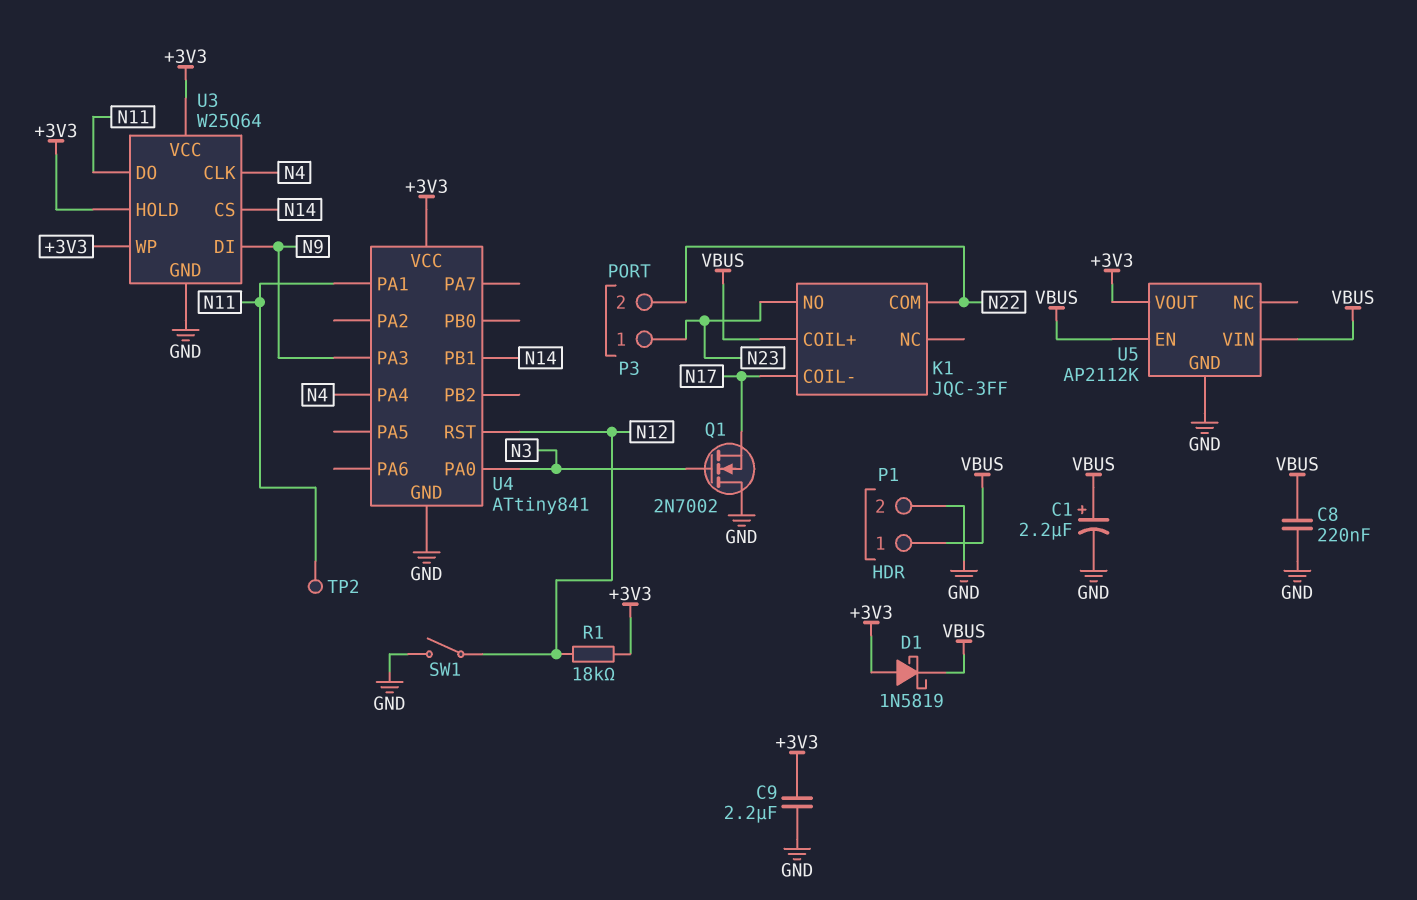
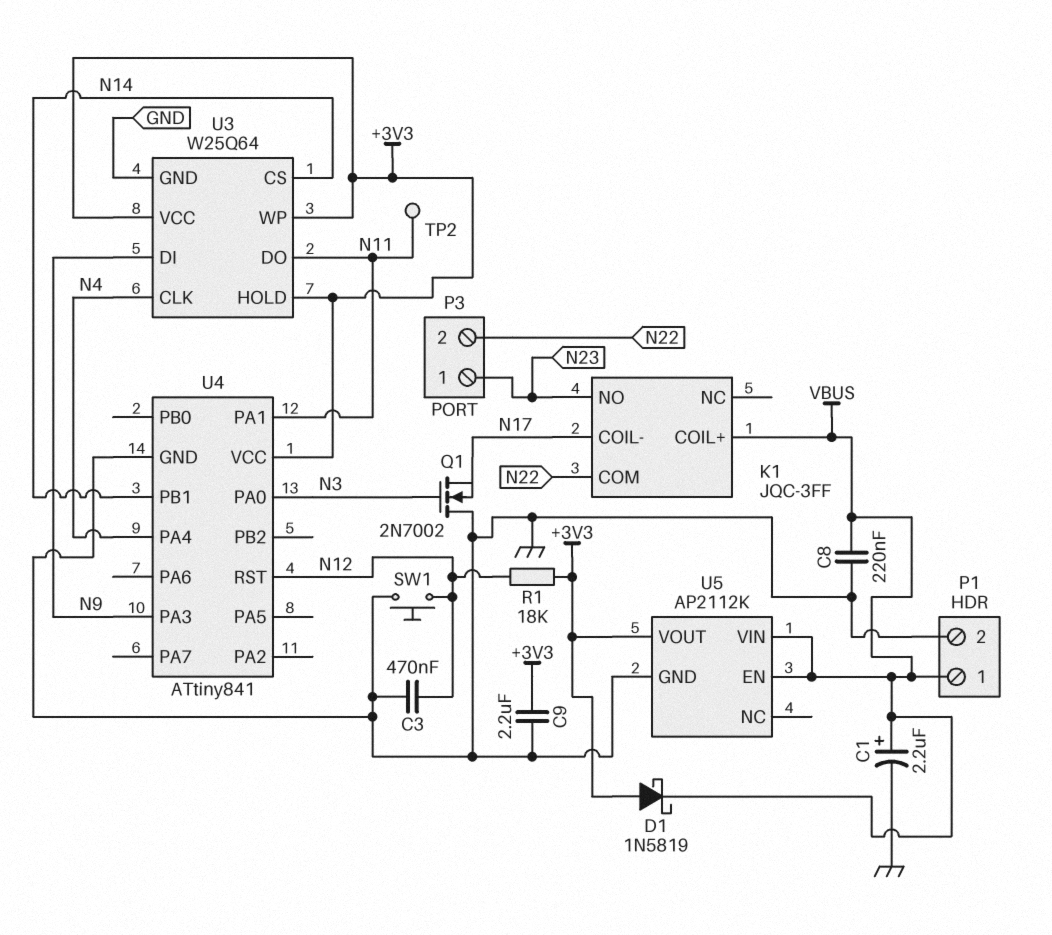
C3: none -> 470nF (GND, N12)
SW1: switch (GND, N12) -> button (GND, N12)

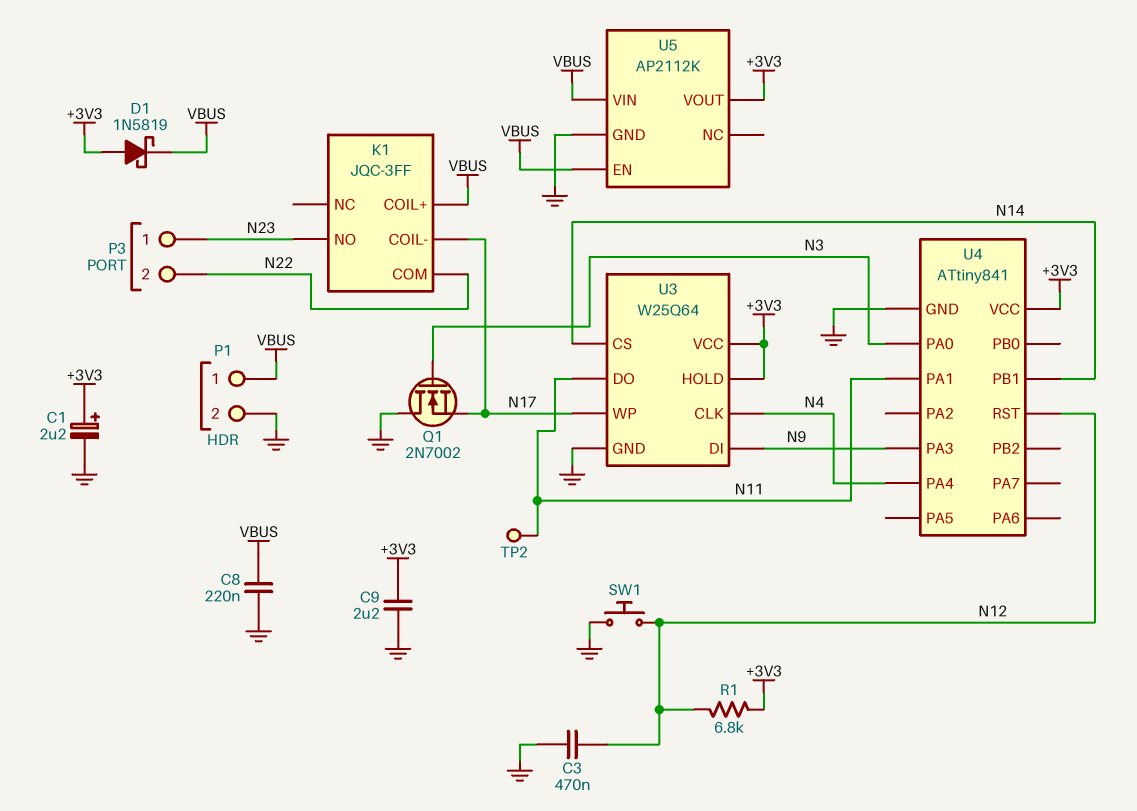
C1: 2.2uF (plus VBUS, minus GND) -> 2.2uF (plus +3V3, minus GND)
R1: 18k (+3V3, N12) -> 6.8k (+3V3, N12)
U3 pin WP: +3V3 -> N17

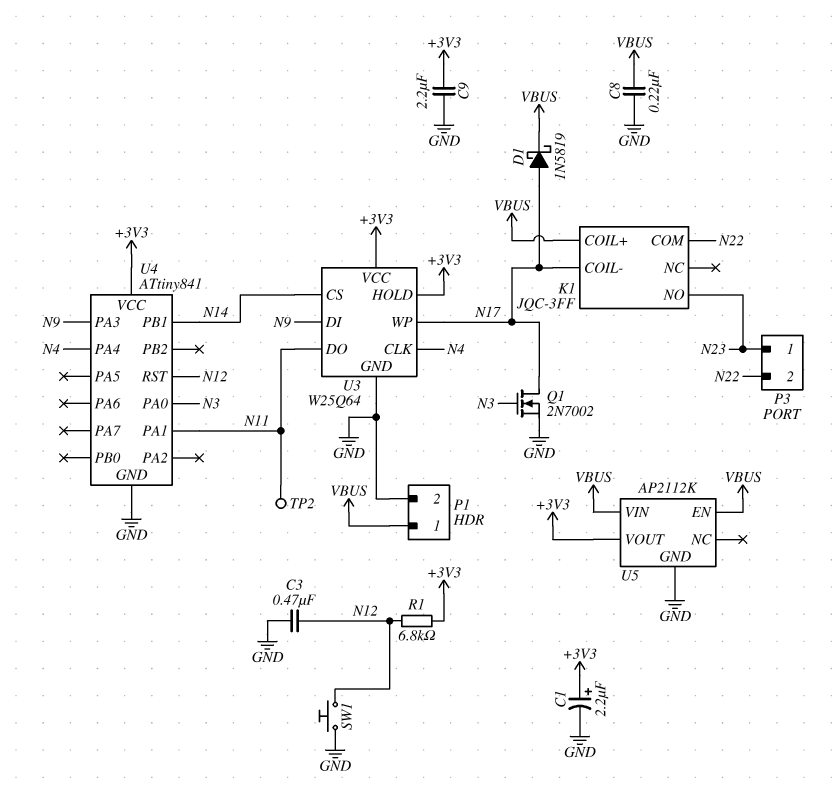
D1: schottky 1N5819 (A +3V3, K VBUS) -> schottky 1N5819 (A N17, K VBUS)
Q1: NMOS 2N7002 (G N3, D GND, S N17) -> NMOS 2N7002 (G N3, D N17, S GND)

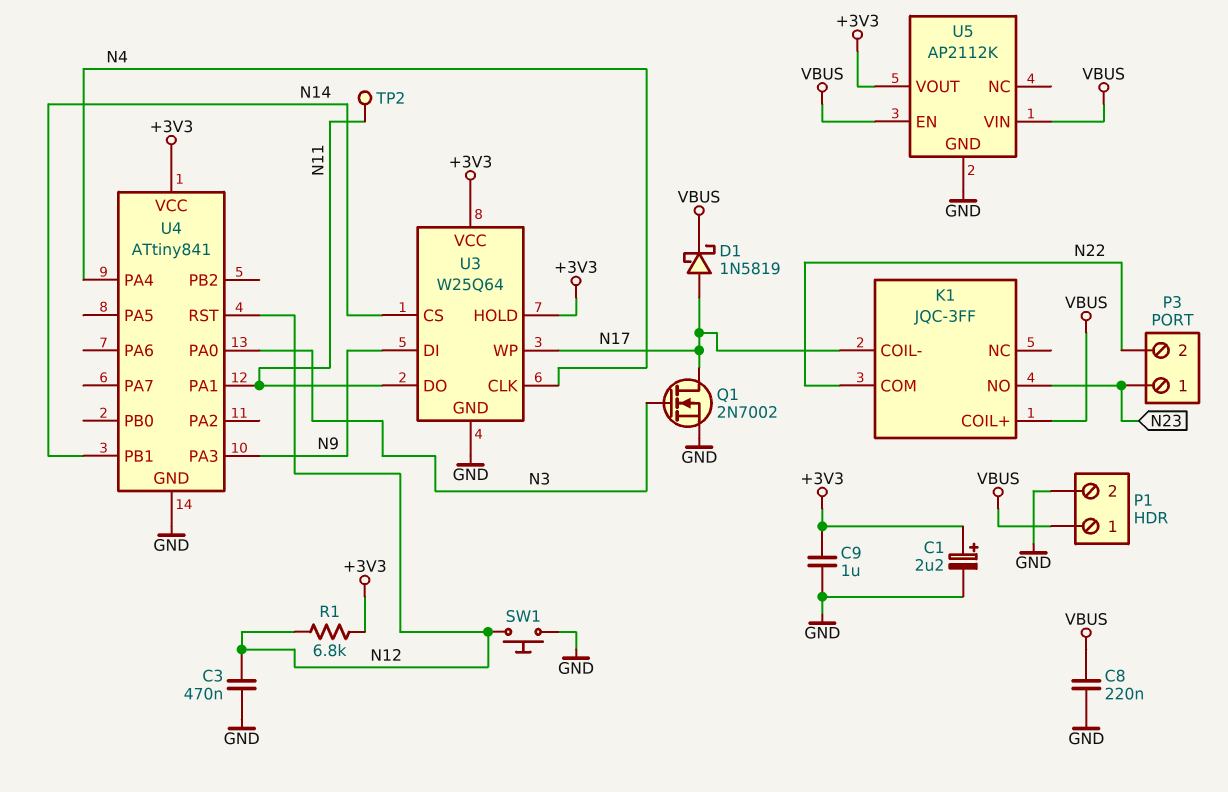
C9: 2.2uF (+3V3, GND) -> 1uF (+3V3, GND)

